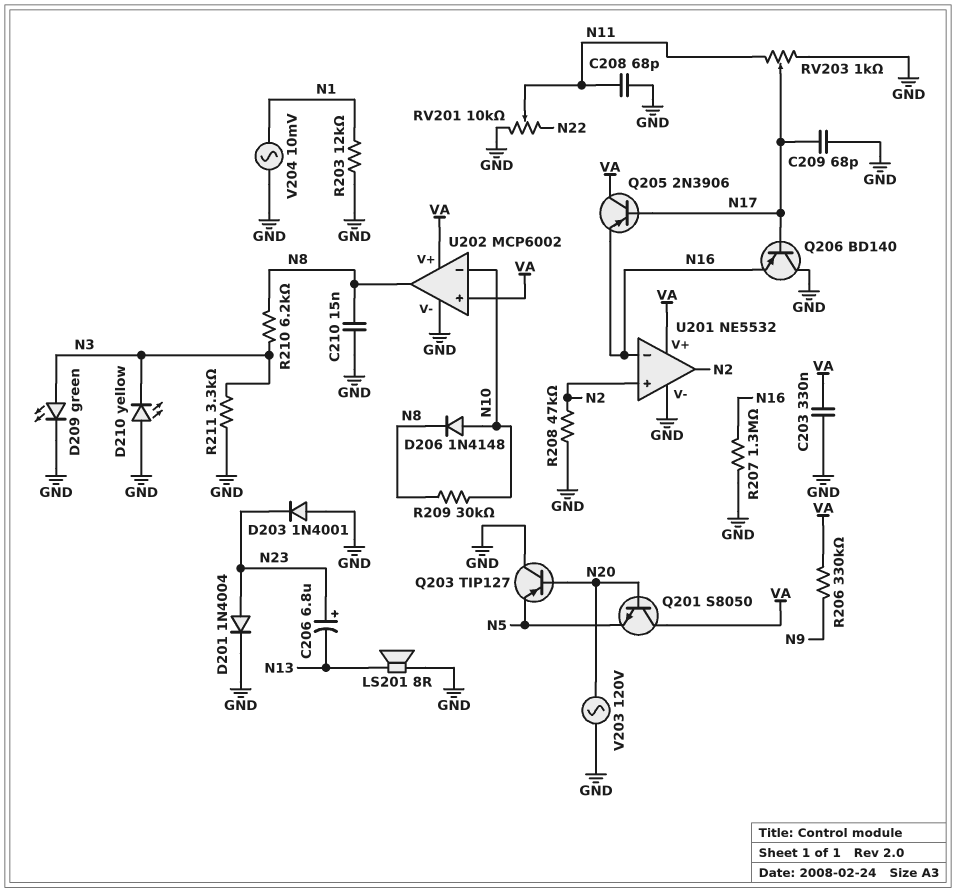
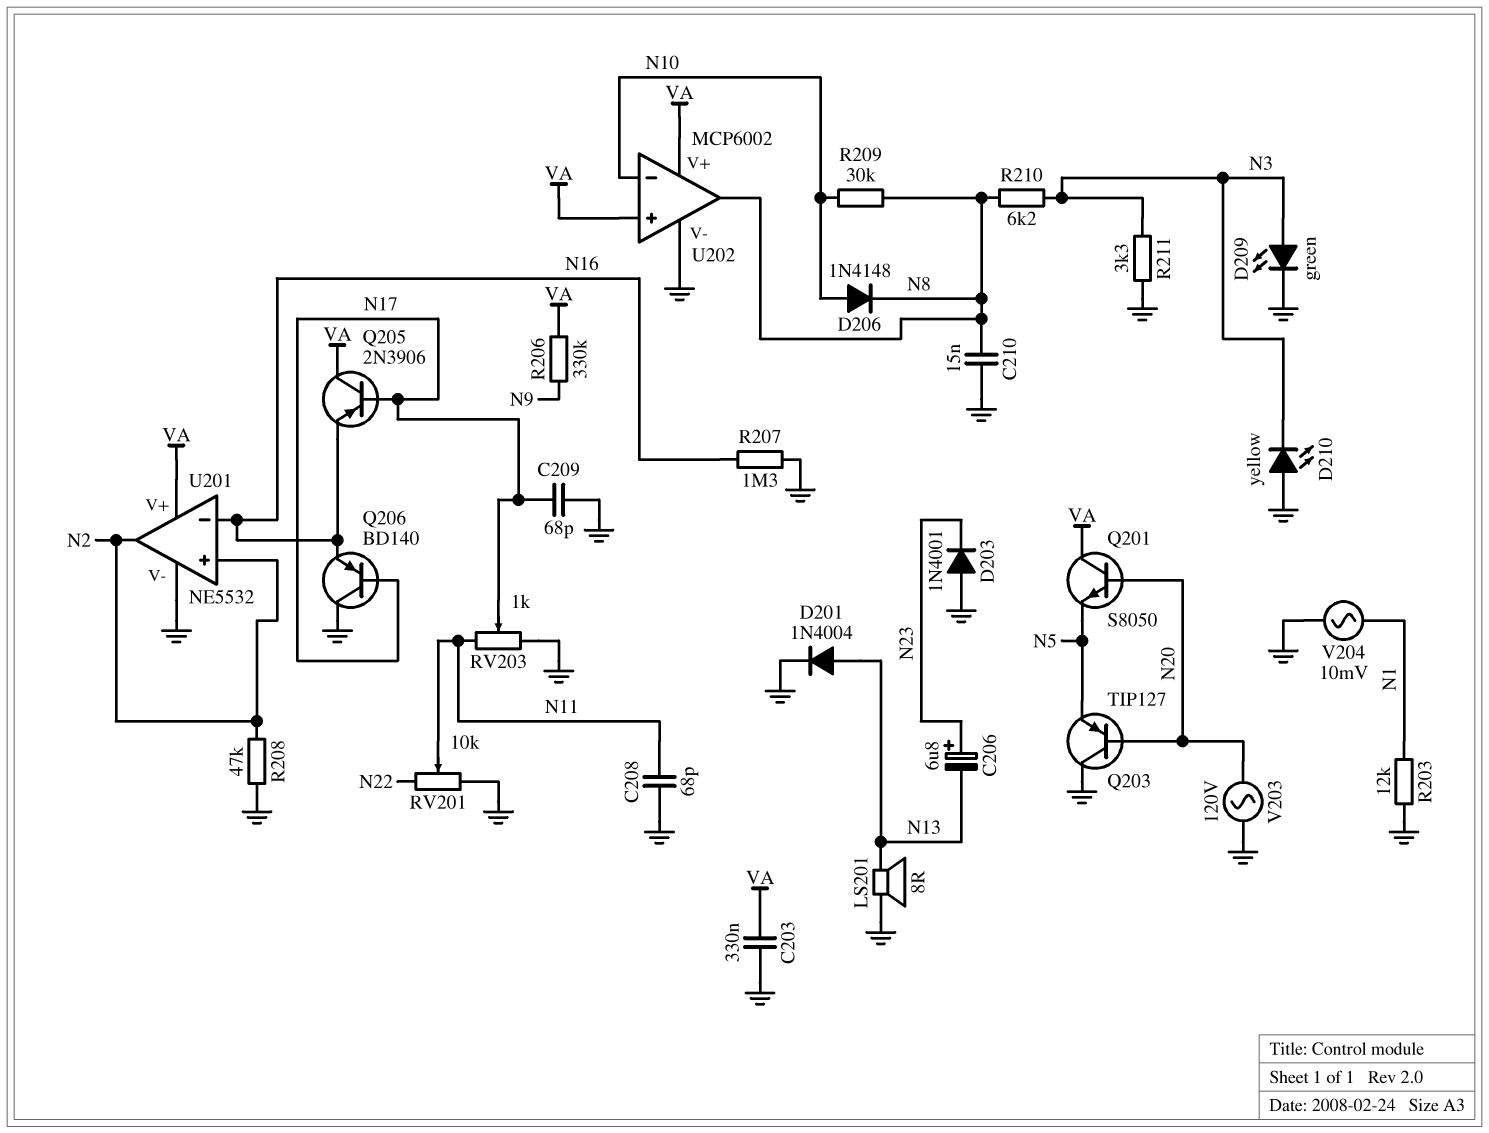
D201: diode 1N4004 (A N23, K GND) -> diode 1N4004 (A N13, K GND)

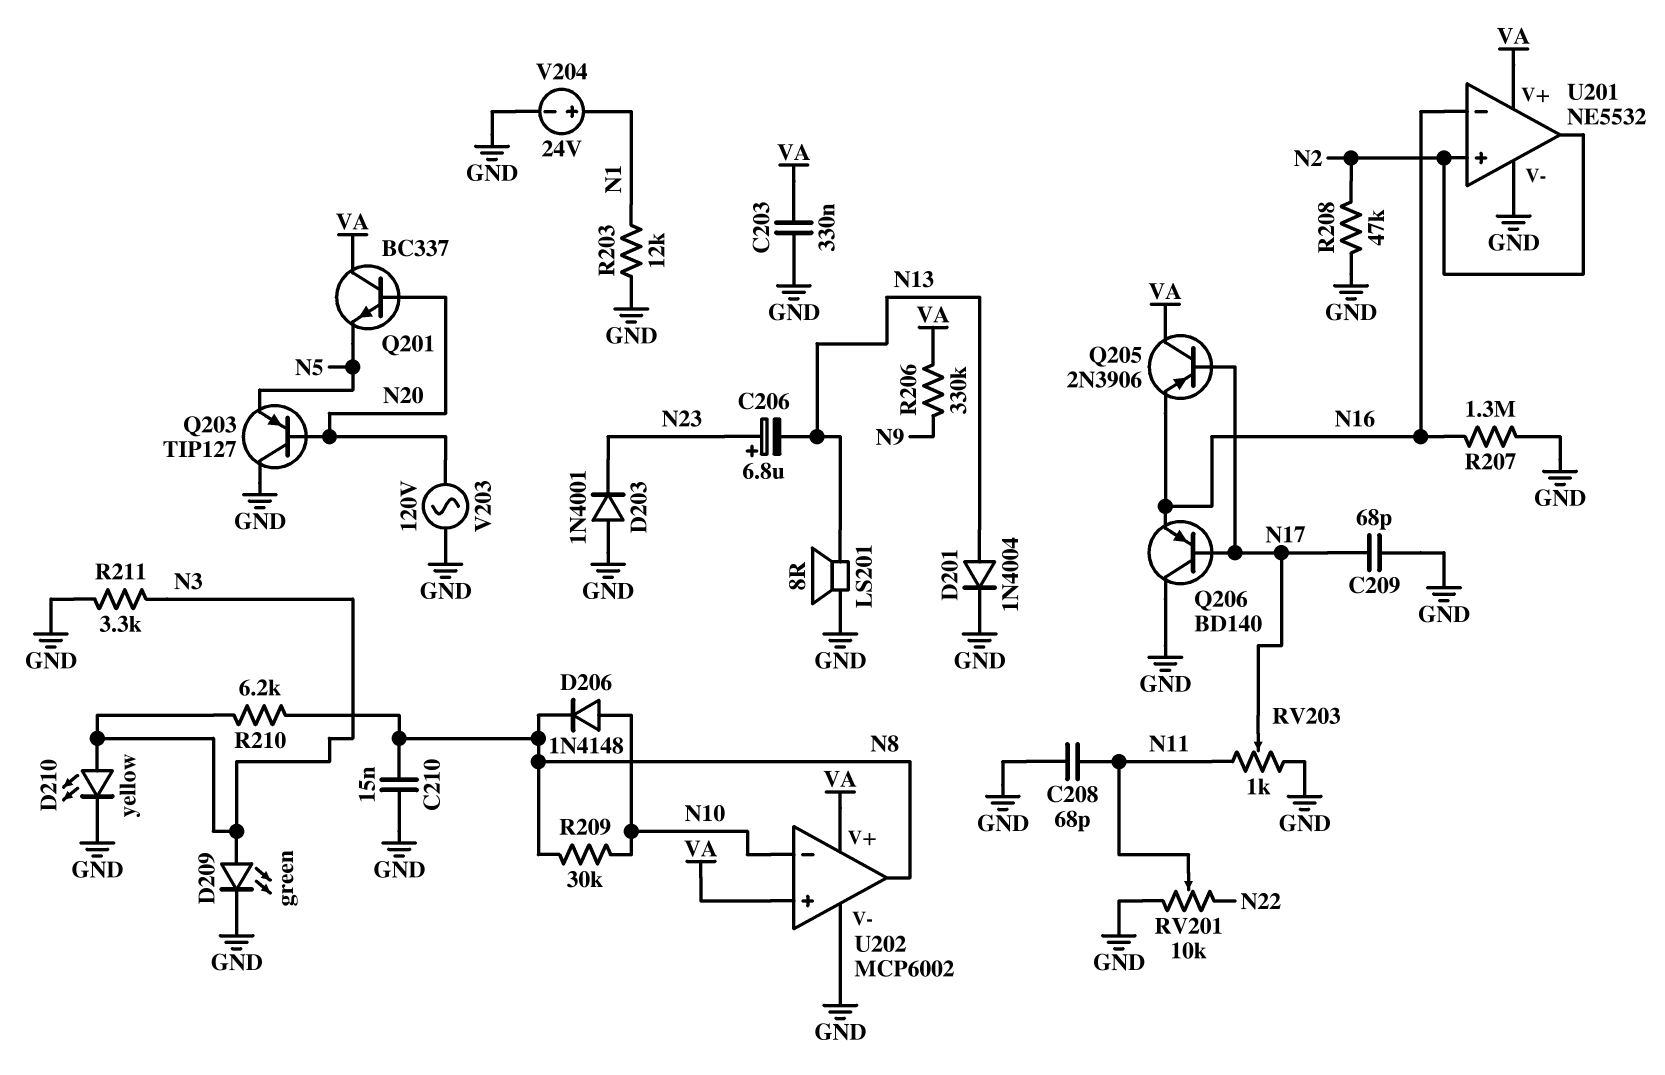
D210: LED yellow (A GND, K N3) -> LED yellow (A N3, K GND)
Q201: NPN S8050 (B N20, C VA, E N5) -> NPN BC337 (B N20, C VA, E N5)
V204: AC 10mV (GND, N1) -> 24V (plus N1, minus GND)

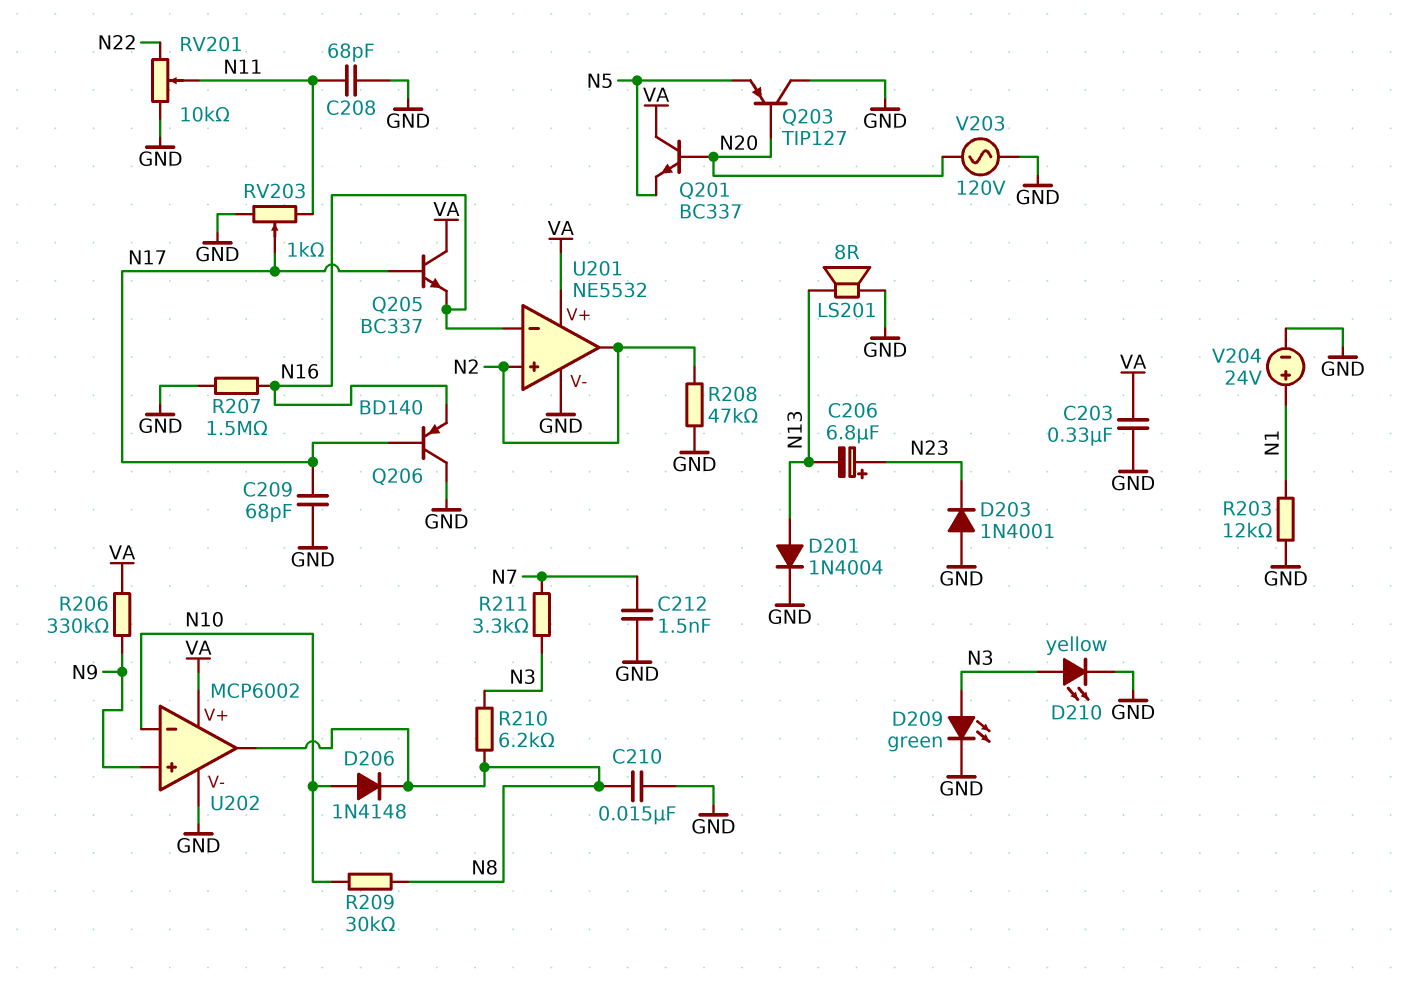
C212: none -> 1.5nF (GND, N7)
Q205: PNP 2N3906 (B N17, C VA, E N16) -> NPN BC337 (B N17, C VA, E N16)
R207: 1.3M (GND, N16) -> 1.5M (GND, N16)
R211: 3.3k (GND, N3) -> 3.3k (N3, N7)
U202 pin in+: VA -> N9

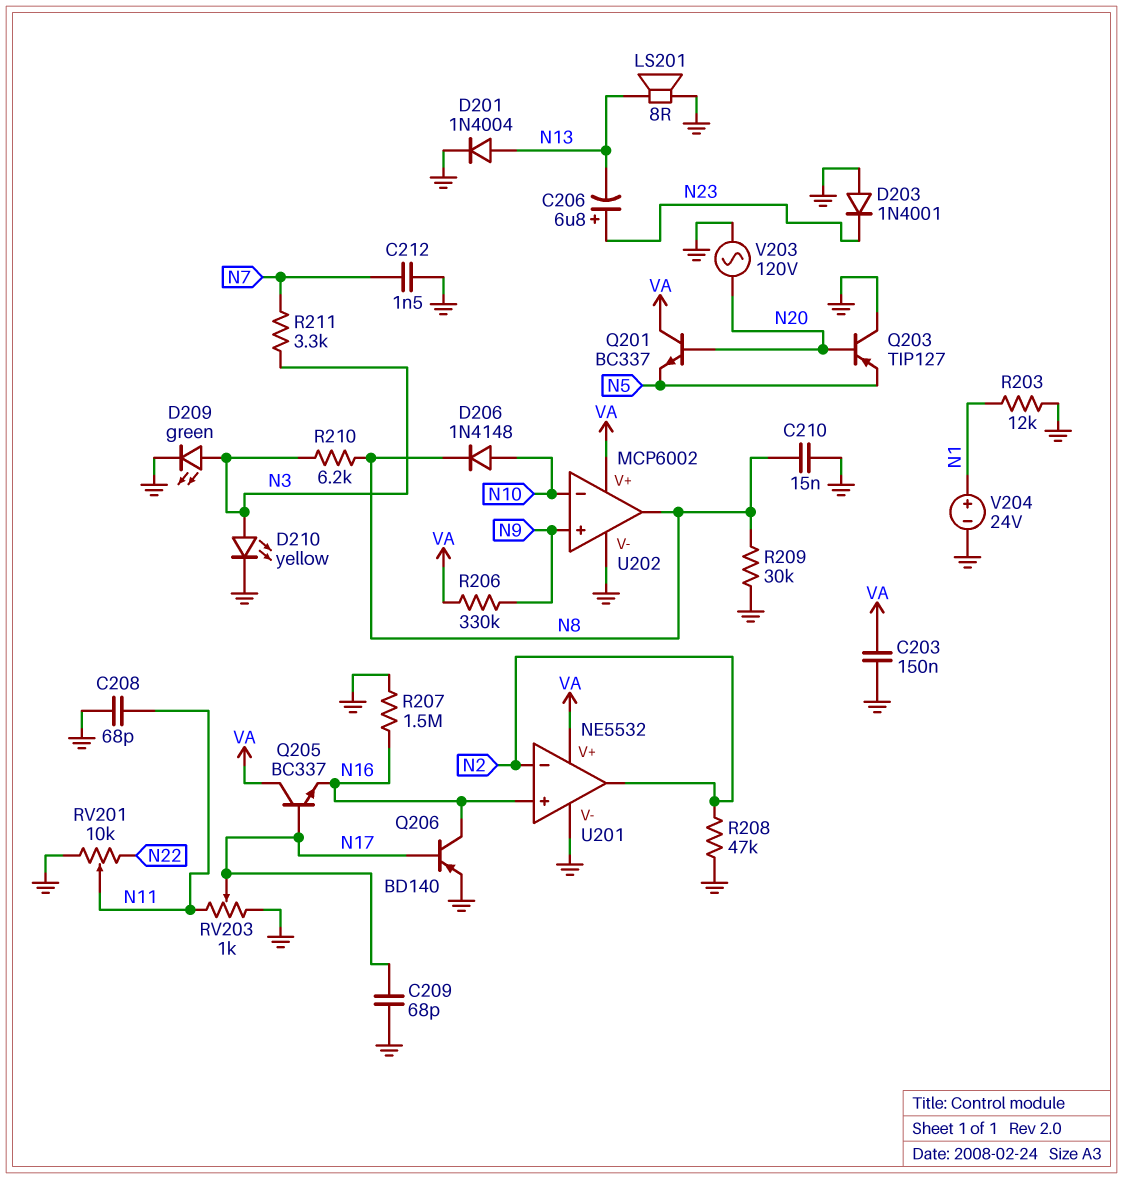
C203: 330nF (GND, VA) -> 150nF (GND, VA)
Q206: PNP BD140 (B N17, C GND, E N16) -> PNP BD140 (B N17, C N16, E GND)
R209: 30k (N8, N10) -> 30k (GND, N8)
U201 pin in+: N2 -> N16
U201 pin in-: N16 -> N2

